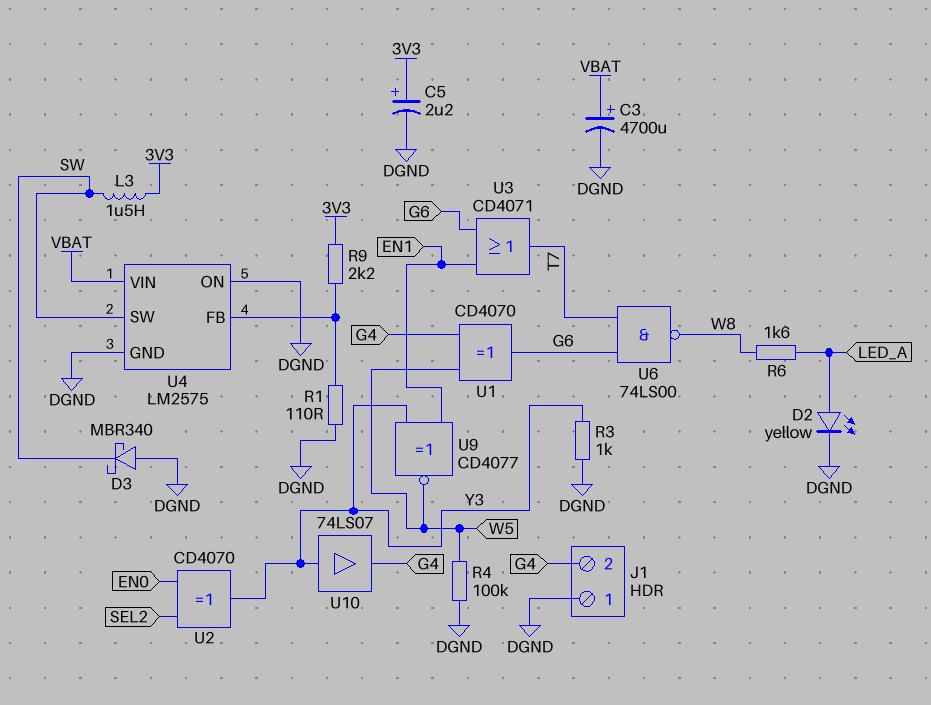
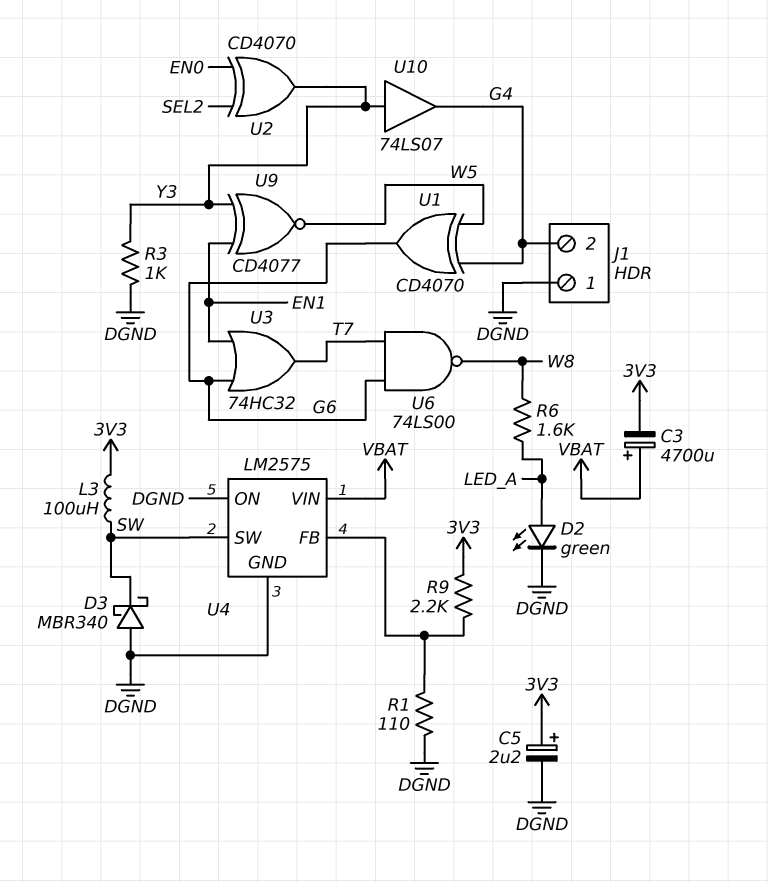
C3: 4700uF (plus VBAT, minus DGND) -> 4700uF (plus VBAT, minus 3V3)
D2: LED yellow (A LED_A, K DGND) -> LED green (A LED_A, K DGND)
L3: 1.5uH (3V3, SW) -> 100uH (3V3, SW)
R4: 100k (DGND, W5) -> none
U3: OR CD4071 (in EN1, in G6, out T7) -> OR 74HC32 (in EN1, in G6, out T7)

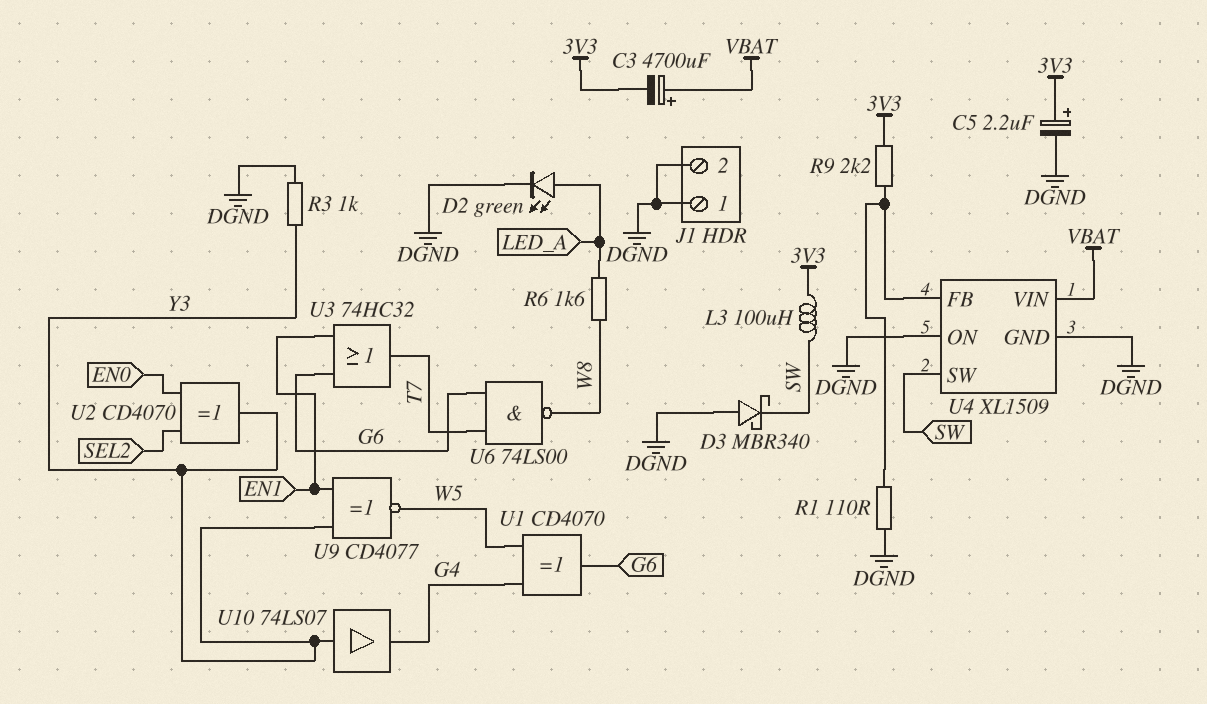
J1 pin 2: G4 -> DGND
U4: LM2575 -> XL1509

